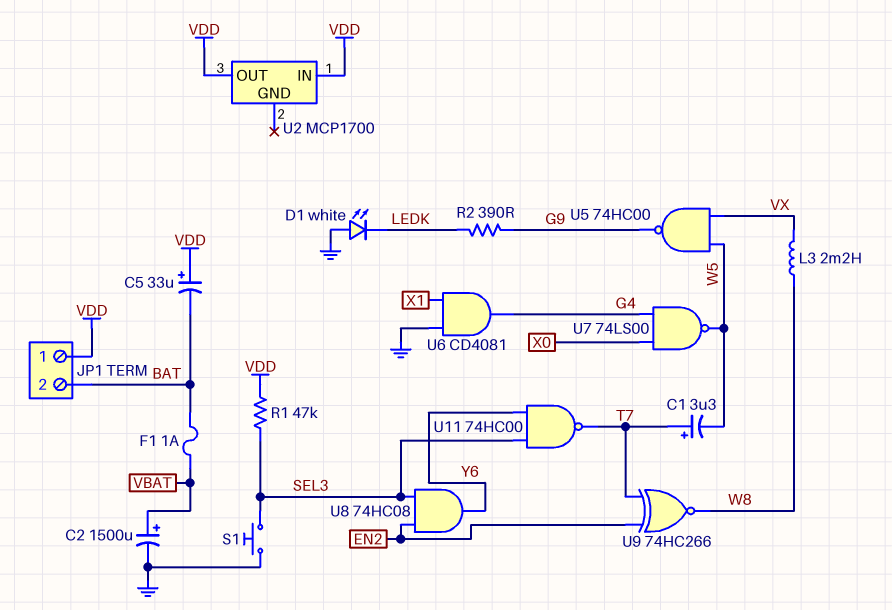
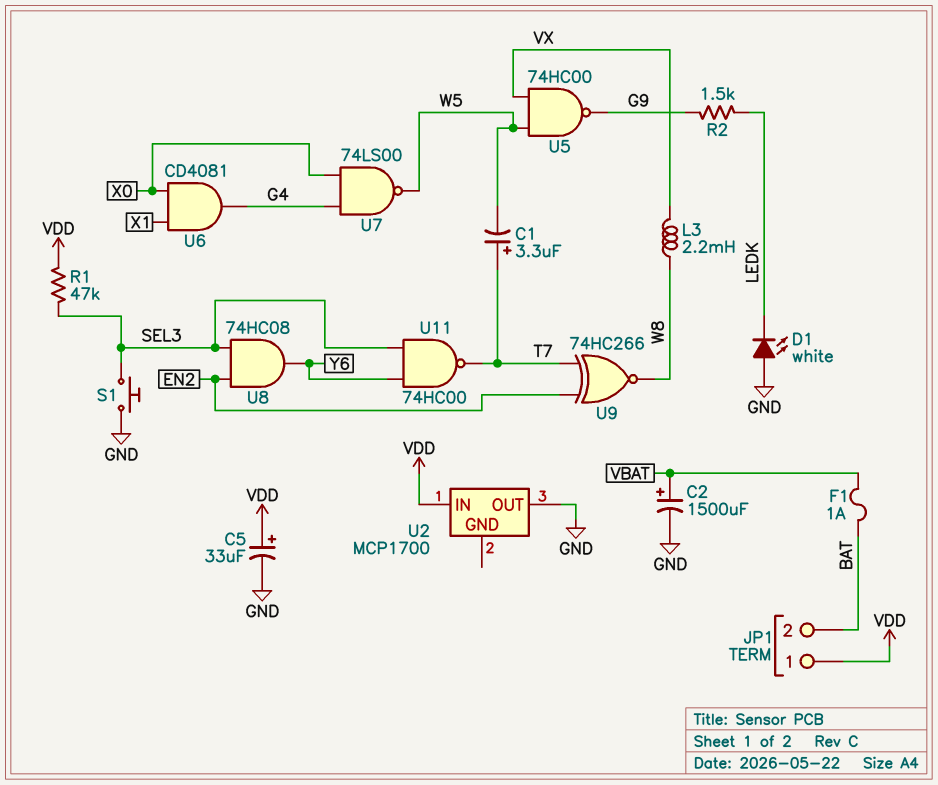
C5: 33uF (plus VDD, minus BAT) -> 33uF (plus VDD, minus GND)
R2: 390 (G9, LEDK) -> 1.5k (G9, LEDK)
U2 pin OUT: VDD -> GND
U6: AND CD4081 (in GND, in X1, out G4) -> AND CD4081 (in X0, in X1, out G4)

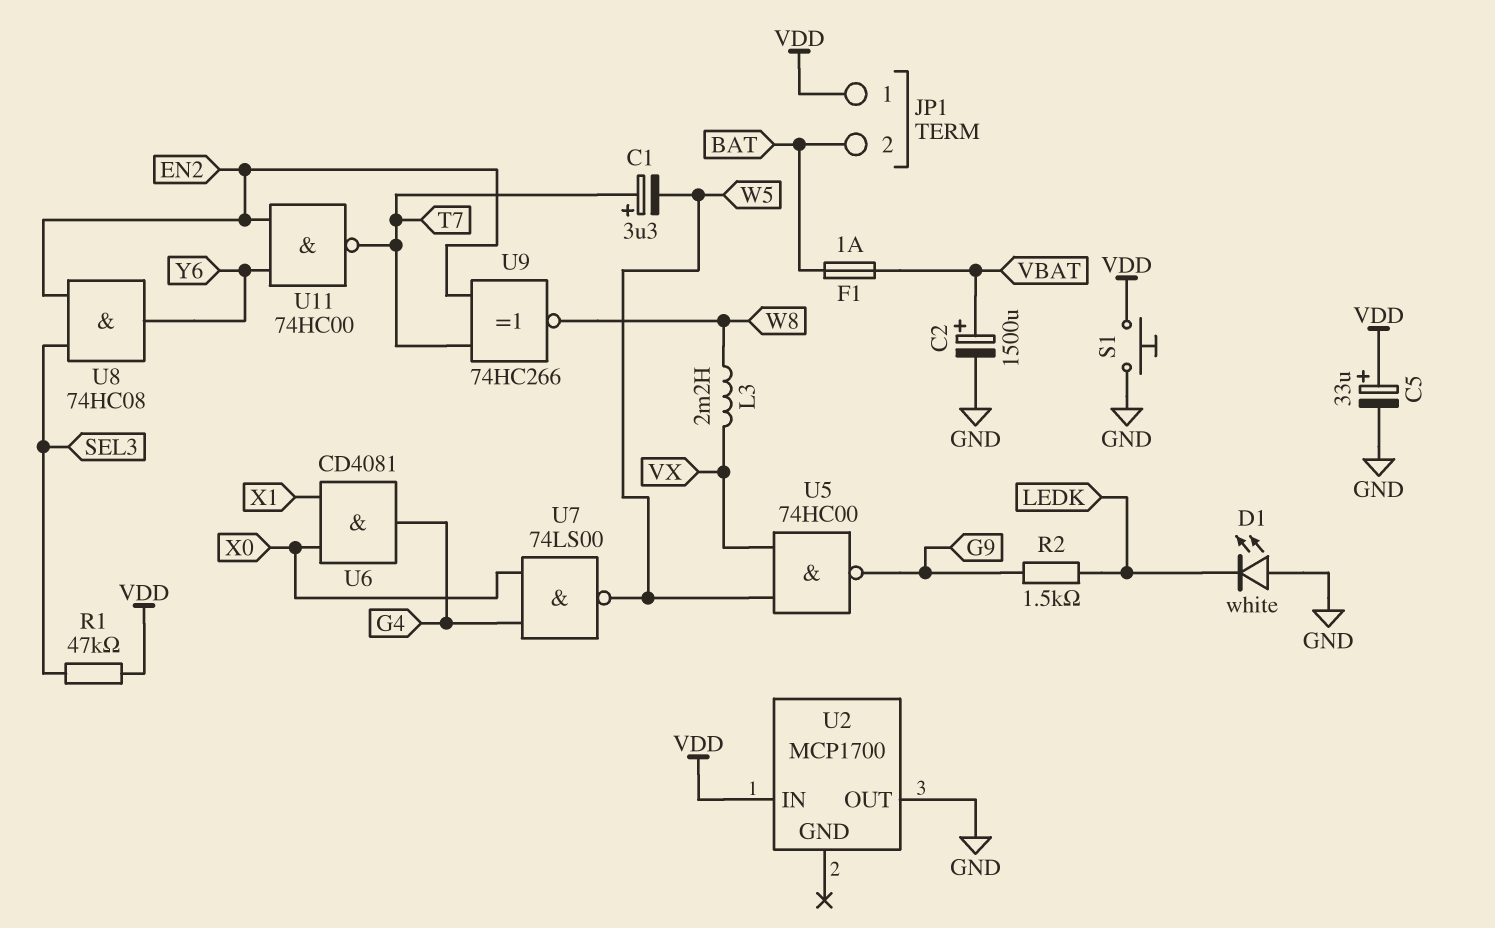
S1: button (GND, SEL3) -> button (GND, VDD)
U11: NAND 74HC00 (in SEL3, in Y6, out T7) -> NAND 74HC00 (in EN2, in Y6, out T7)

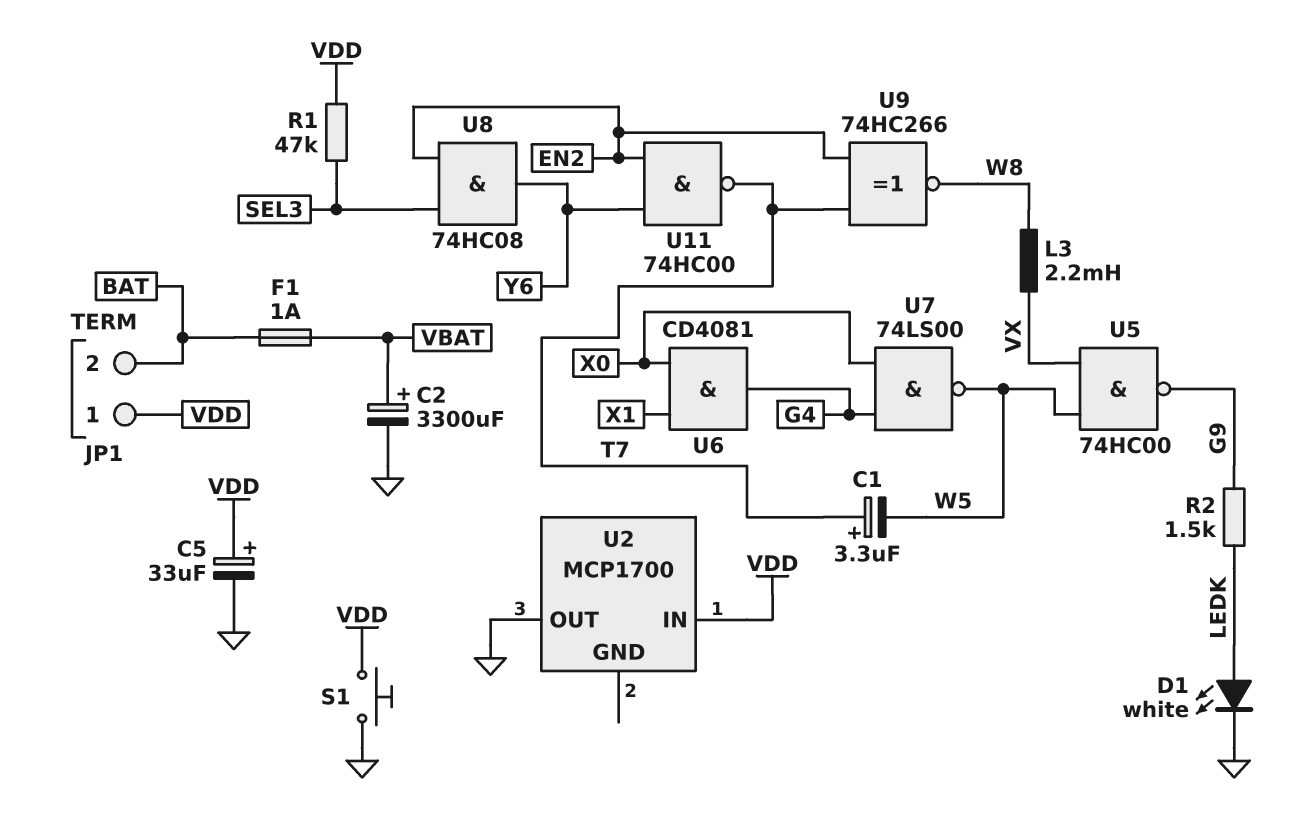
C2: 1500uF (plus VBAT, minus GND) -> 3300uF (plus VBAT, minus GND)
D1: LED white (A GND, K LEDK) -> LED white (A LEDK, K GND)

